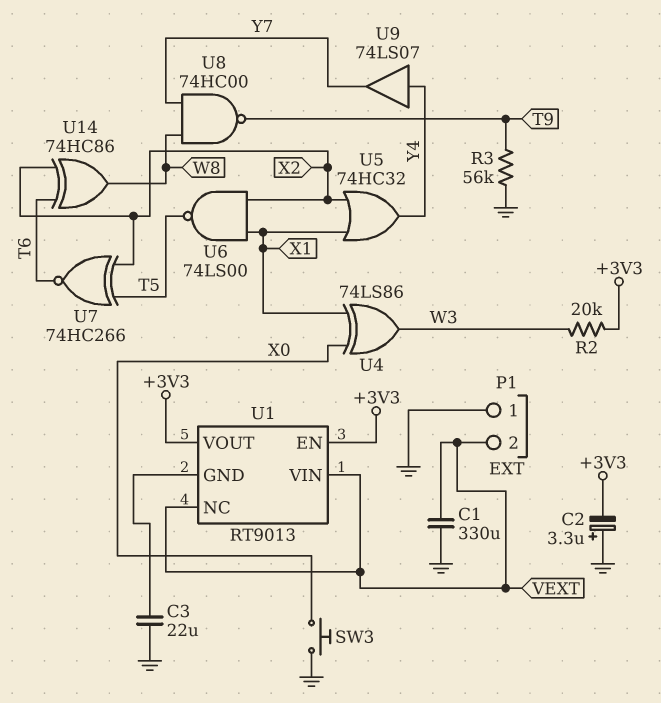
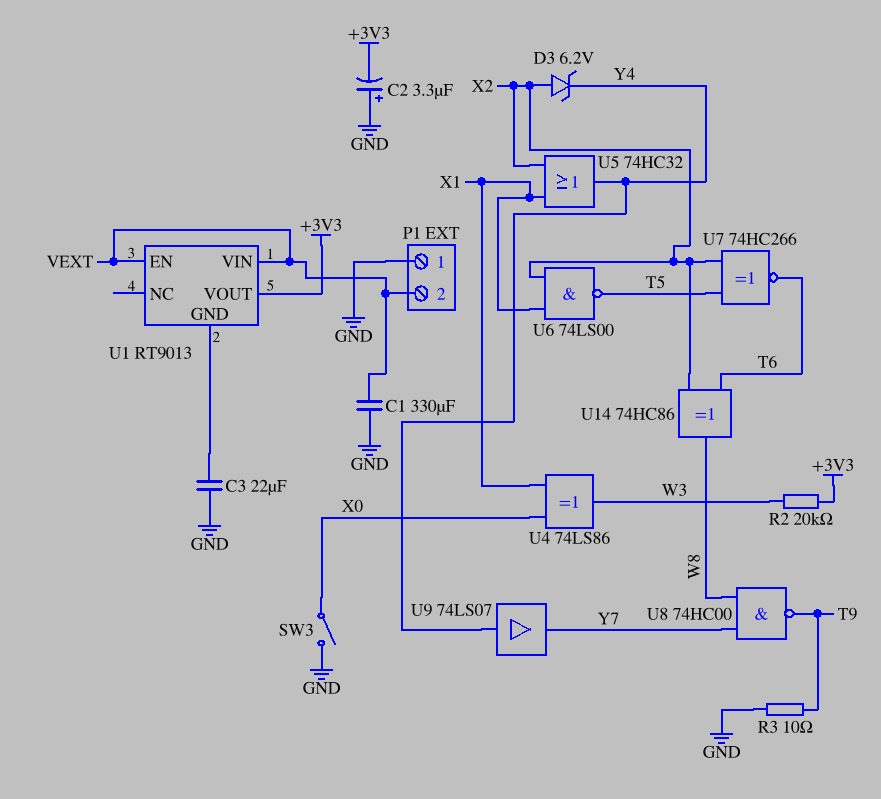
D3: none -> zener 6.2V (A X2, K Y4)
R3: 56k (GND, T9) -> 10 (GND, T9)
SW3: button (GND, X0) -> switch (GND, X0)
U1 pin EN: +3V3 -> VEXT
U1 pin NC: VEXT -> none

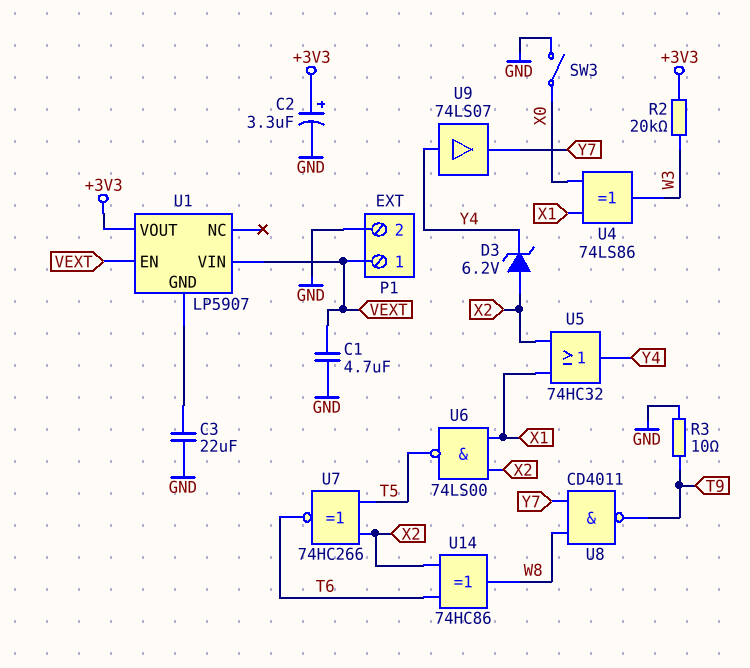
C1: 330uF (GND, VEXT) -> 4.7uF (GND, VEXT)
C2: 3.3uF (plus GND, minus +3V3) -> 3.3uF (plus +3V3, minus GND)
P1 pin 1: GND -> VEXT
P1 pin 2: VEXT -> GND
U1: RT9013 -> LP5907
U8: NAND 74HC00 (in W8, in Y7, out T9) -> NAND CD4011 (in W8, in Y7, out T9)

